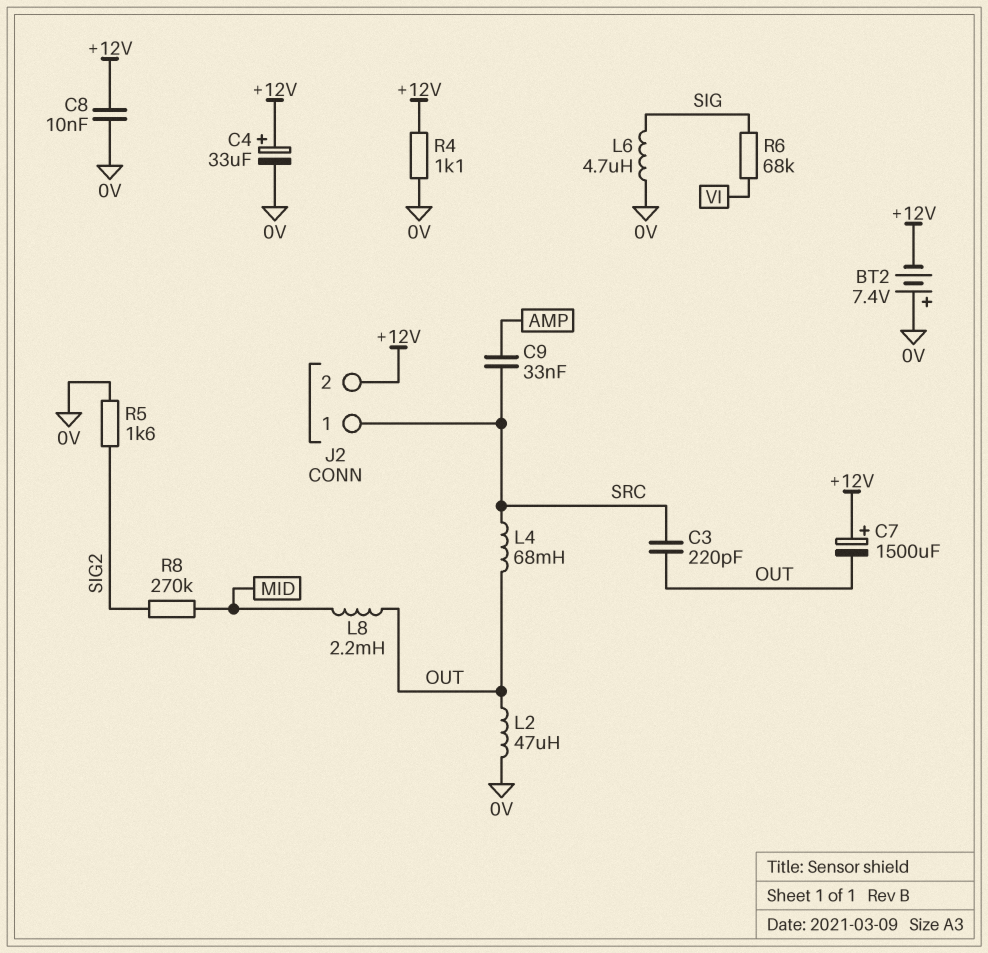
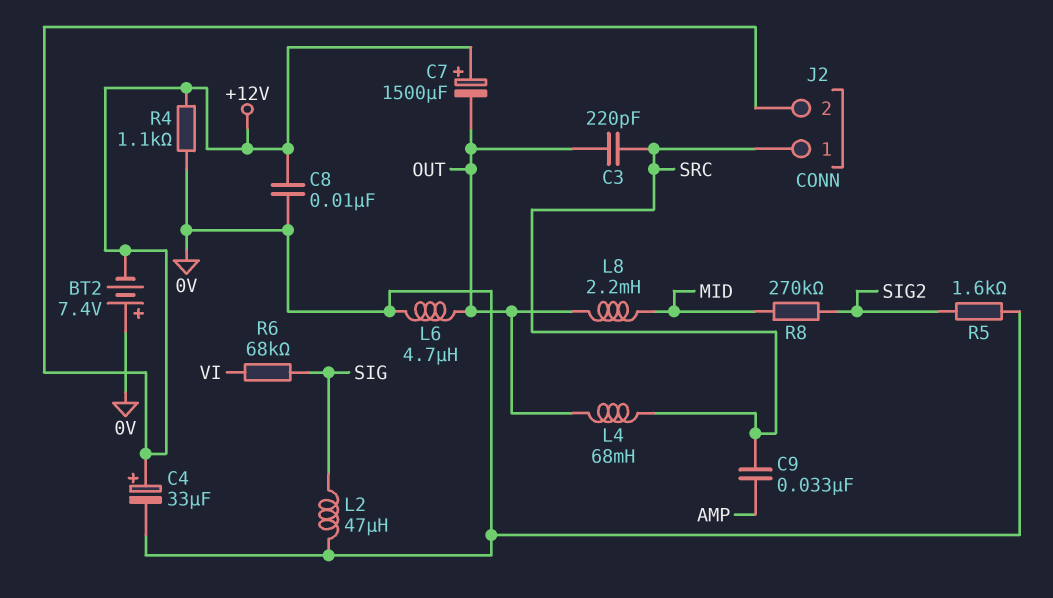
L2: 47uH (0V, OUT) -> 47uH (0V, SIG)
L6: 4.7uH (0V, SIG) -> 4.7uH (0V, OUT)

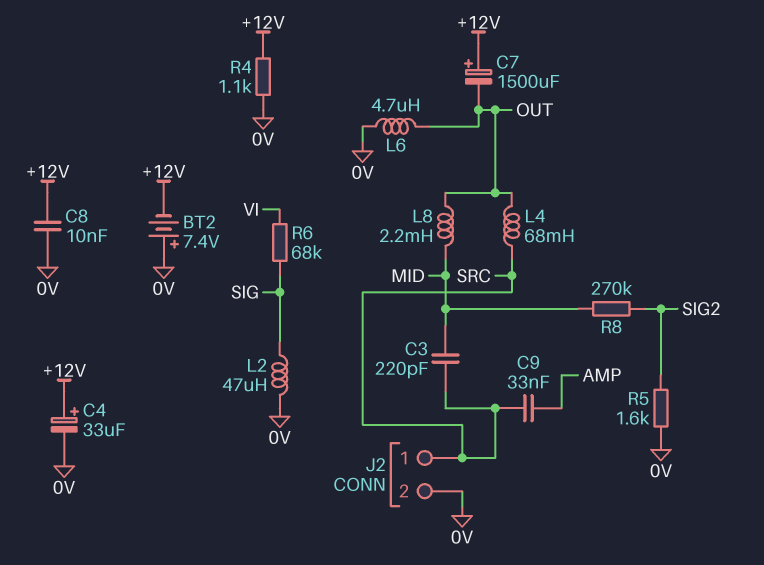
C3: 220pF (OUT, SRC) -> 220pF (MID, SRC)
J2 pin 2: +12V -> 0V

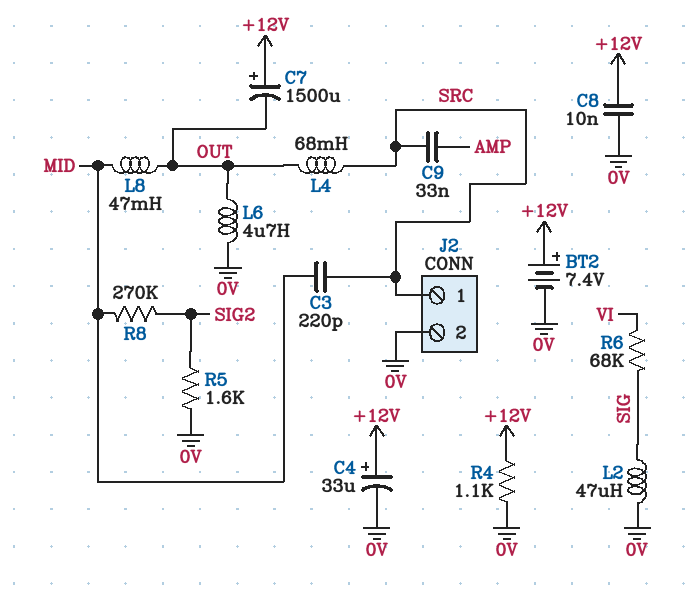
BT2: 7.4V (plus 0V, minus +12V) -> 7.4V (plus +12V, minus 0V)
L8: 2.2mH (MID, OUT) -> 47mH (MID, OUT)

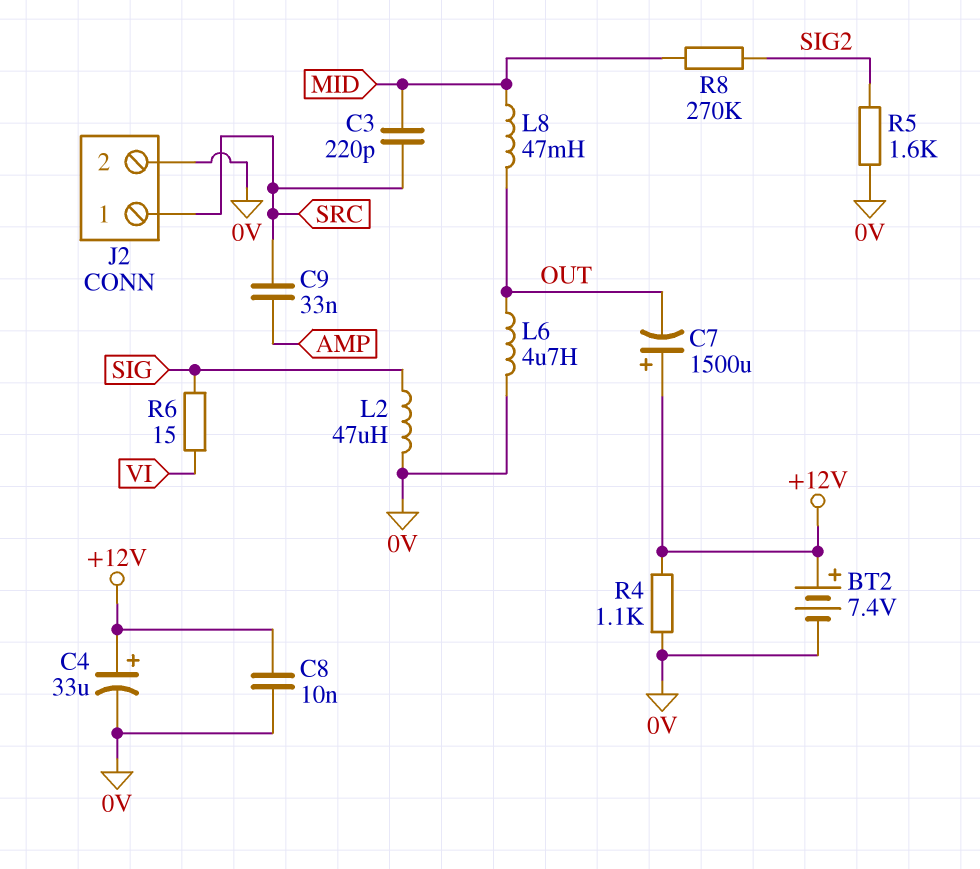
L4: 68mH (OUT, SRC) -> none
R6: 68k (SIG, VI) -> 15 (SIG, VI)

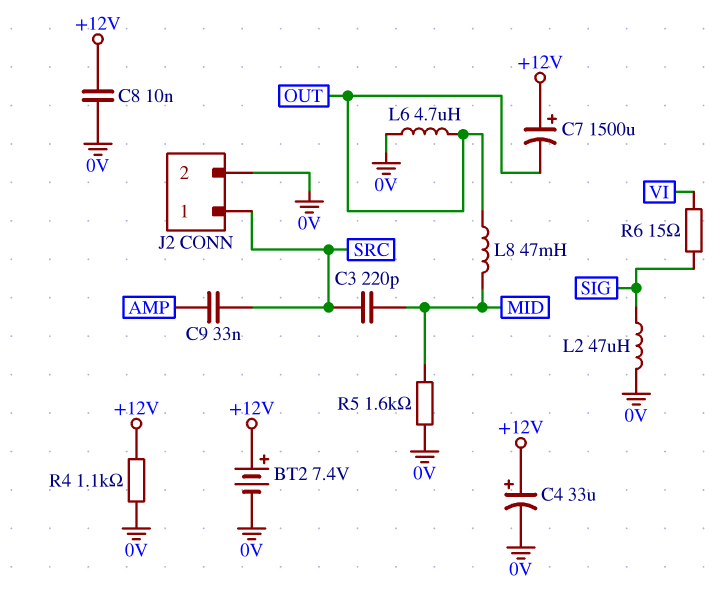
R5: 1.6k (0V, SIG2) -> 1.6k (0V, MID)
R8: 270k (MID, SIG2) -> none

